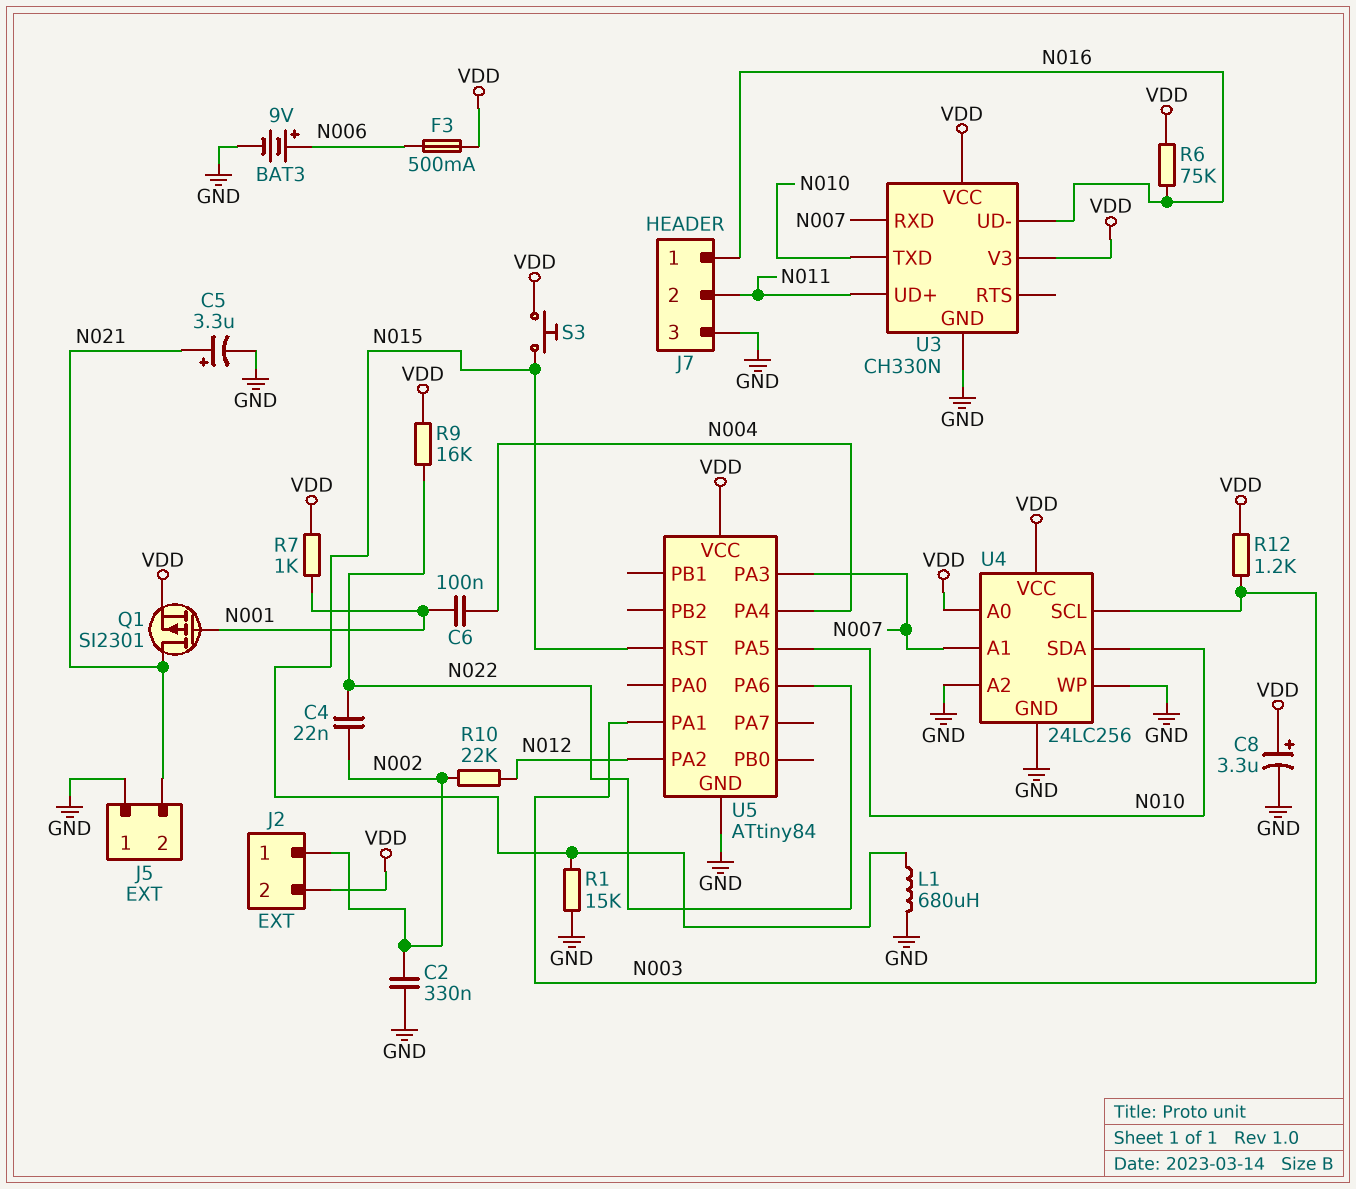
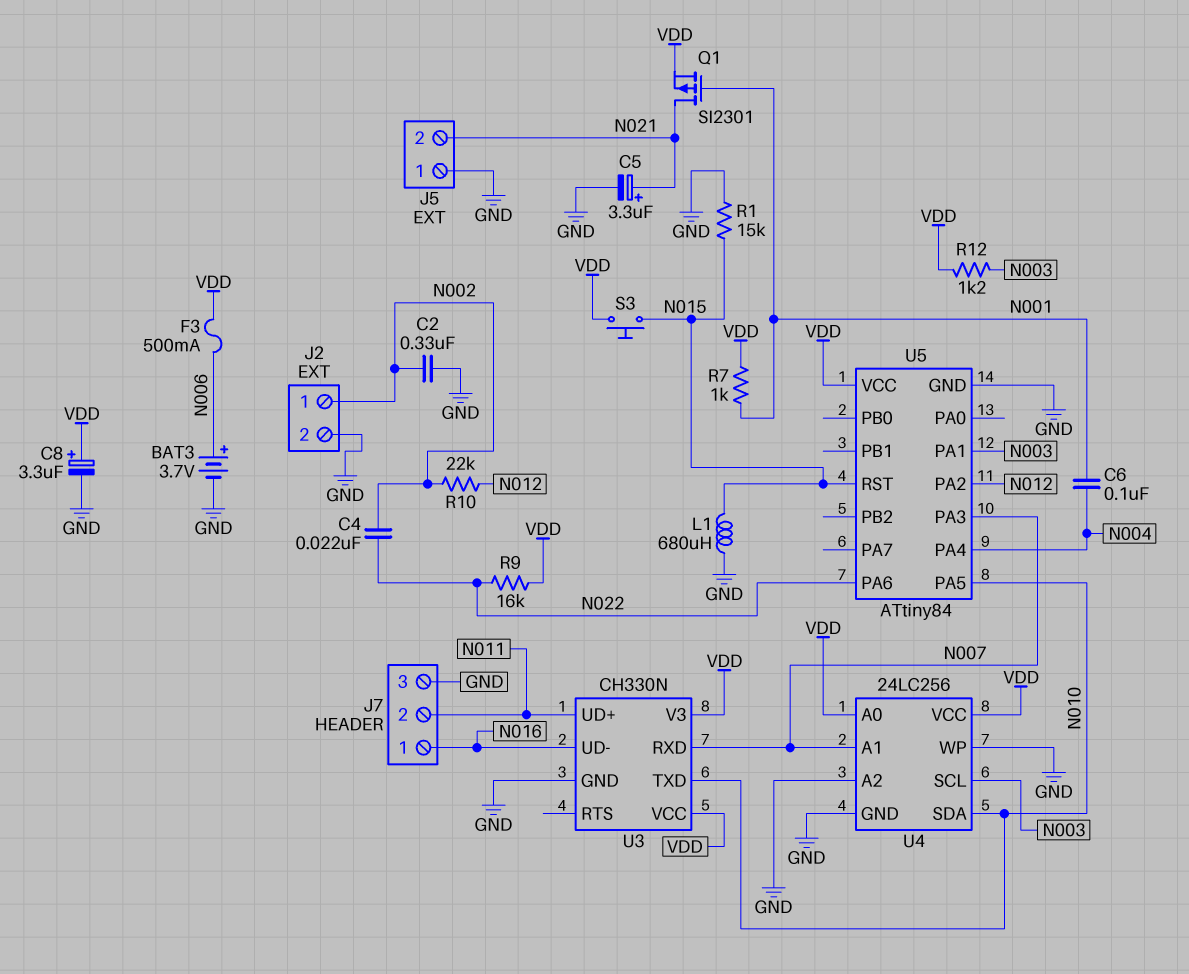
BAT3: 9V (plus N006, minus GND) -> 3.7V (plus N006, minus GND)
J2 pin 2: VDD -> GND
R6: 75k (N016, VDD) -> none

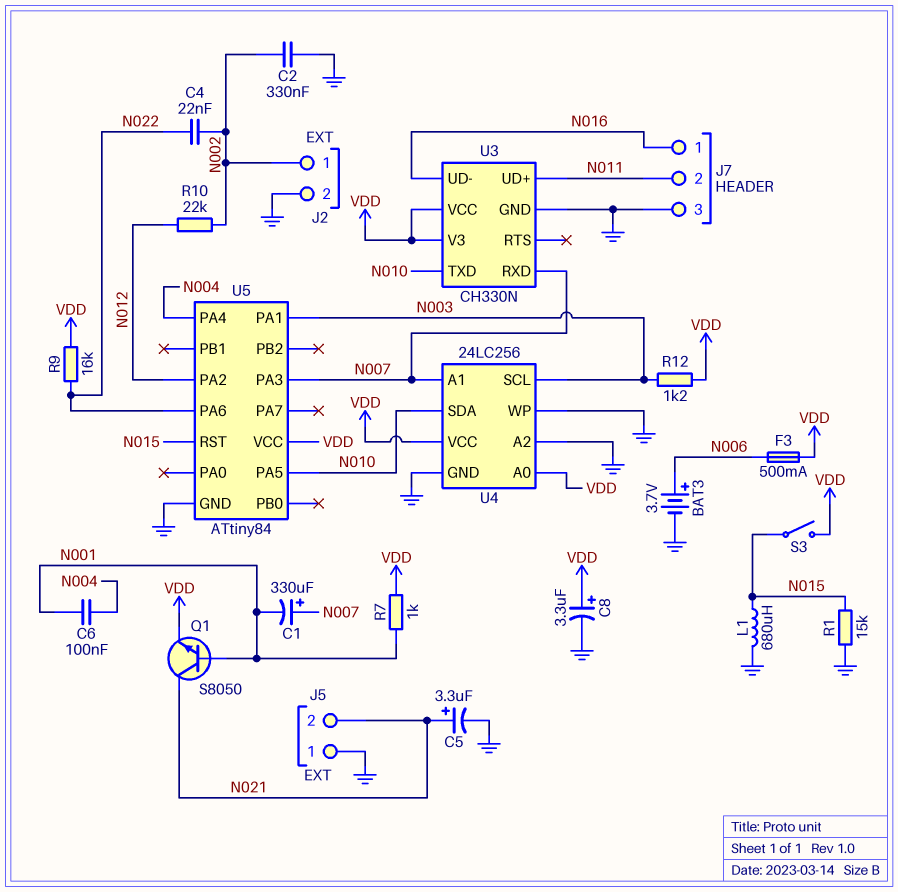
C1: none -> 330uF (plus N007, minus N001)
Q1: PMOS SI2301 (G N001, D N021, S VDD) -> NPN S8050 (B N001, C N021, E VDD)
S3: button (N015, VDD) -> switch (N015, VDD)

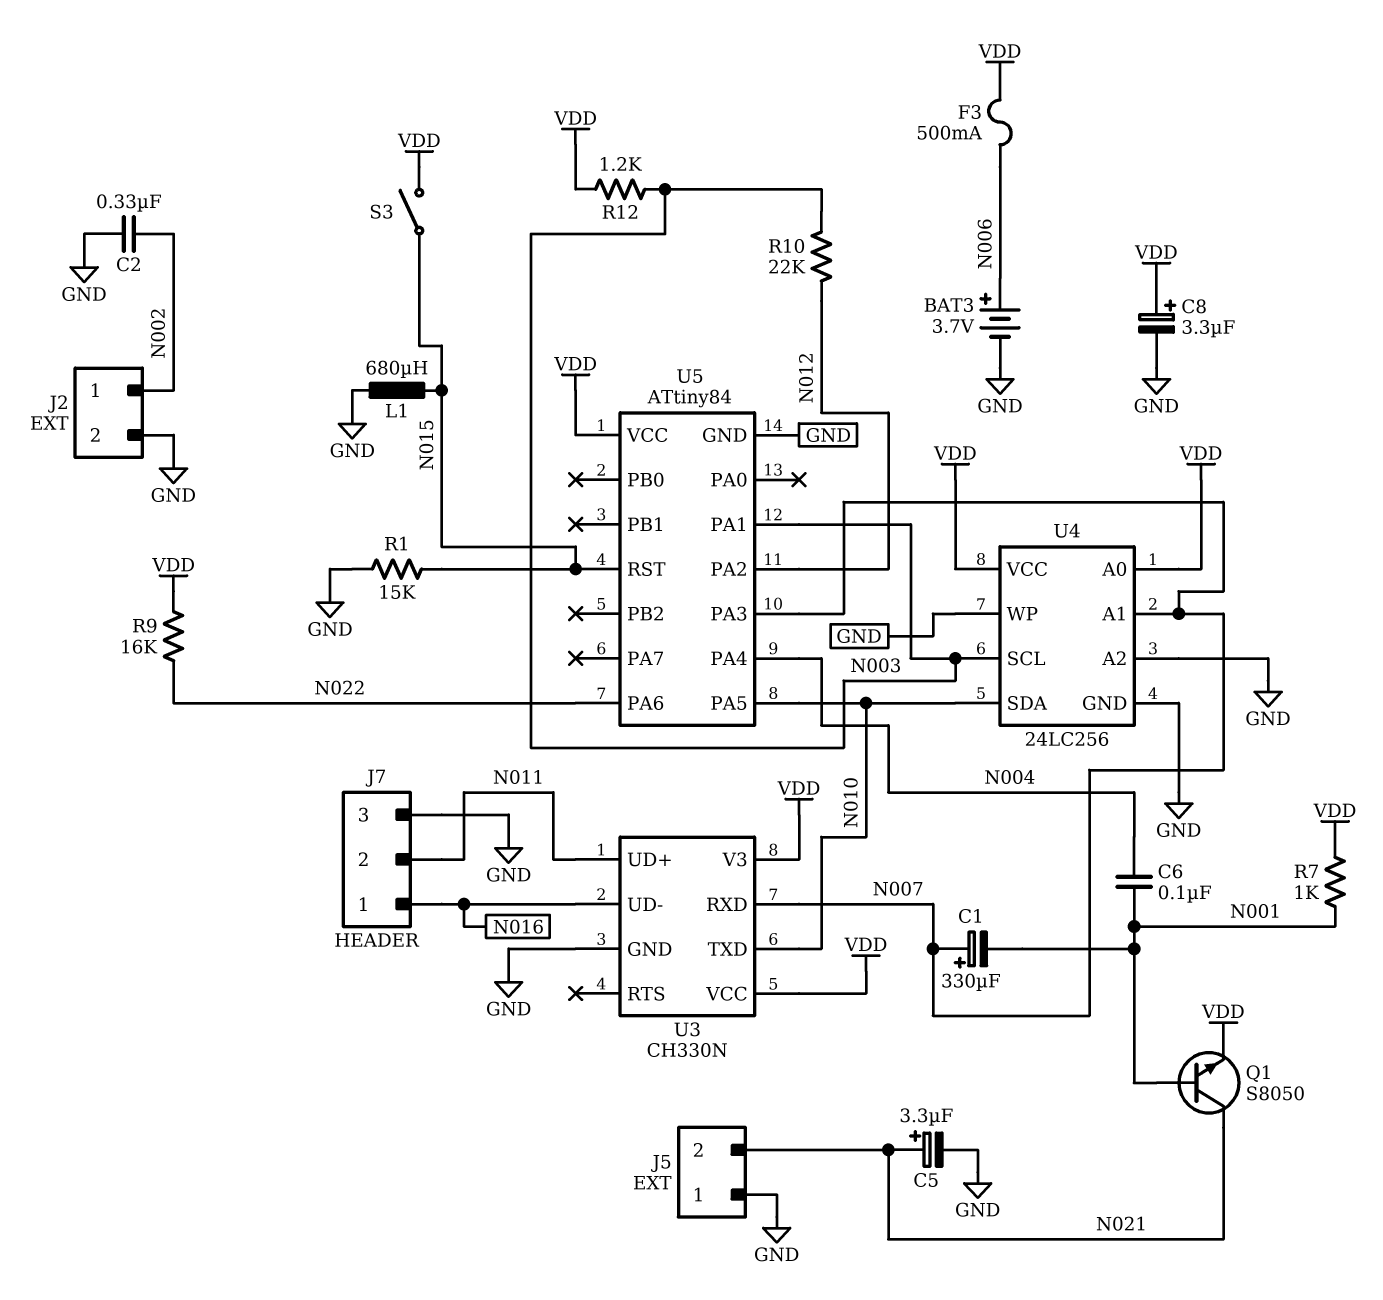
C4: 22nF (N002, N022) -> none
R10: 22k (N002, N012) -> 22k (N003, N012)

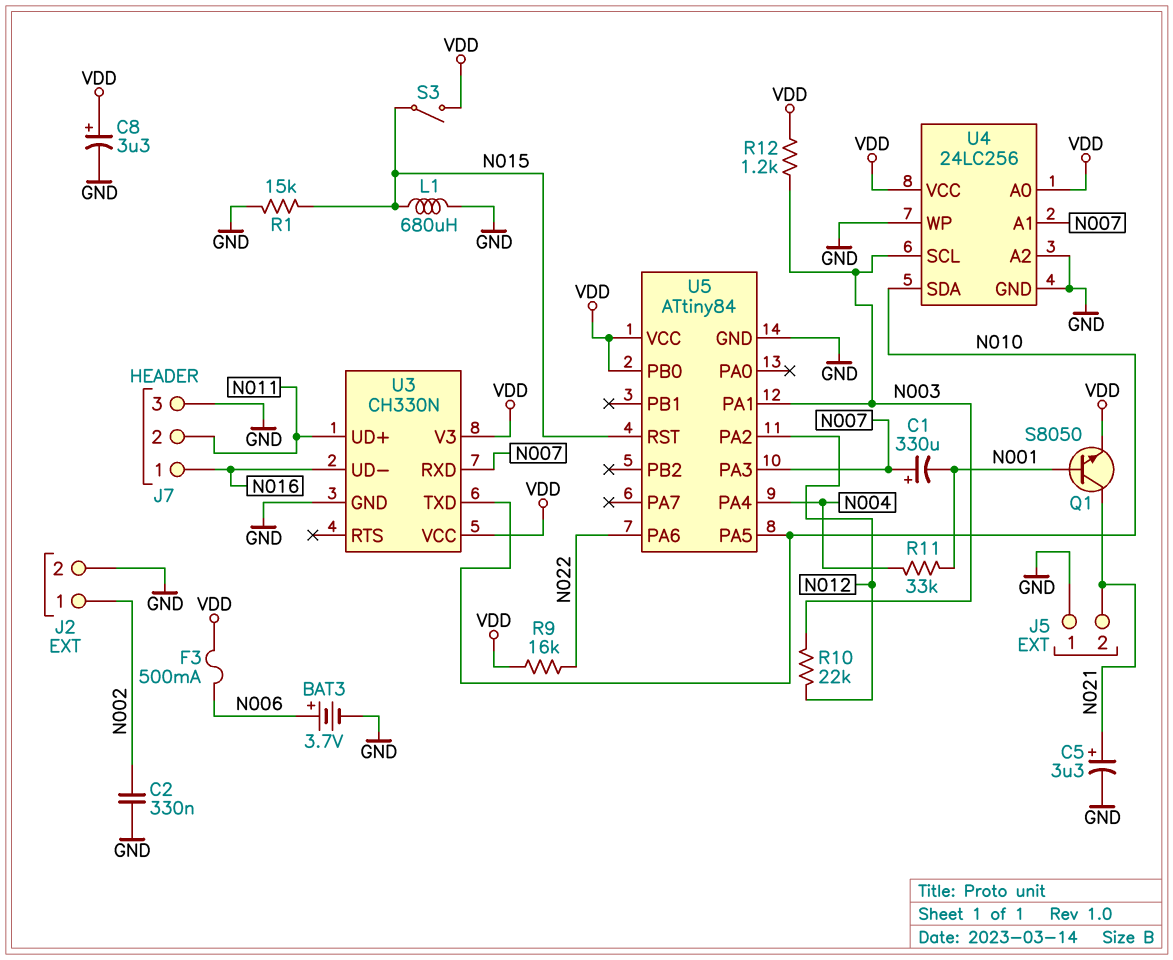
C6: 100nF (N001, N004) -> none
R7: 1k (N001, VDD) -> none
R11: none -> 33k (N001, N004)
U5 pin PB0: none -> VDD

